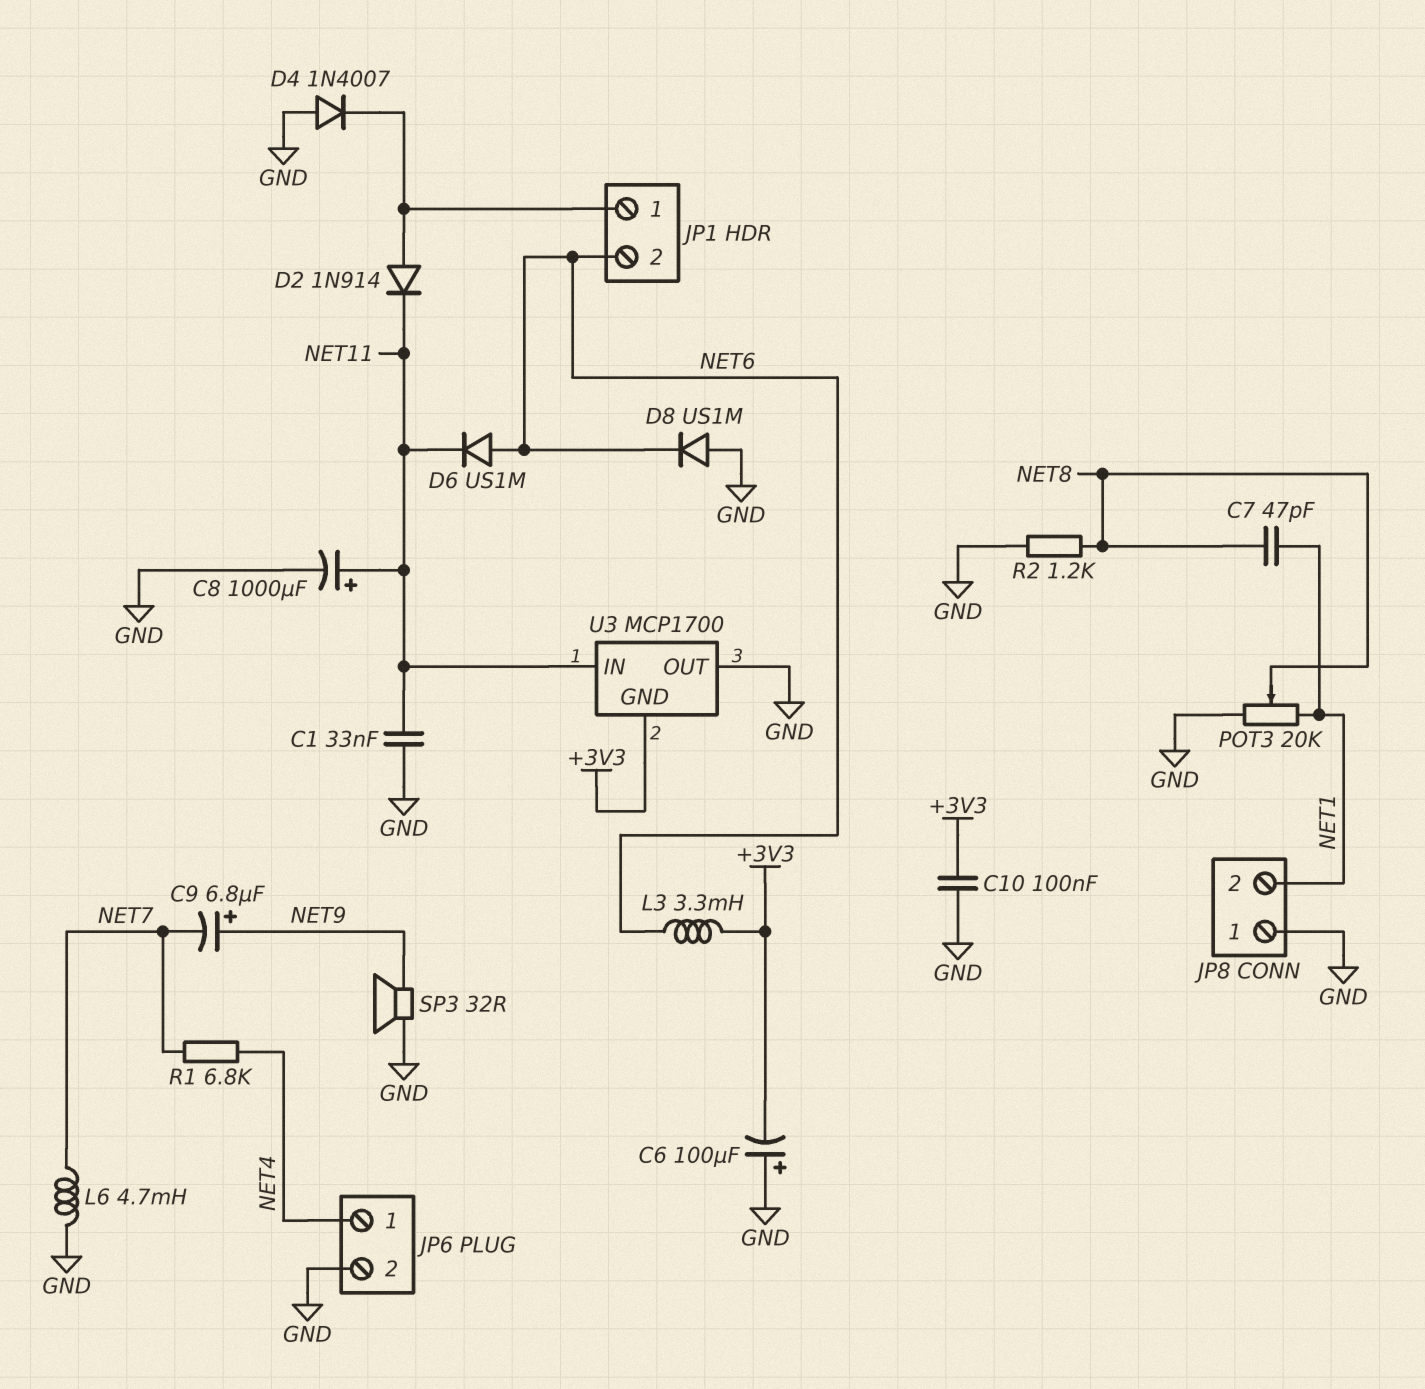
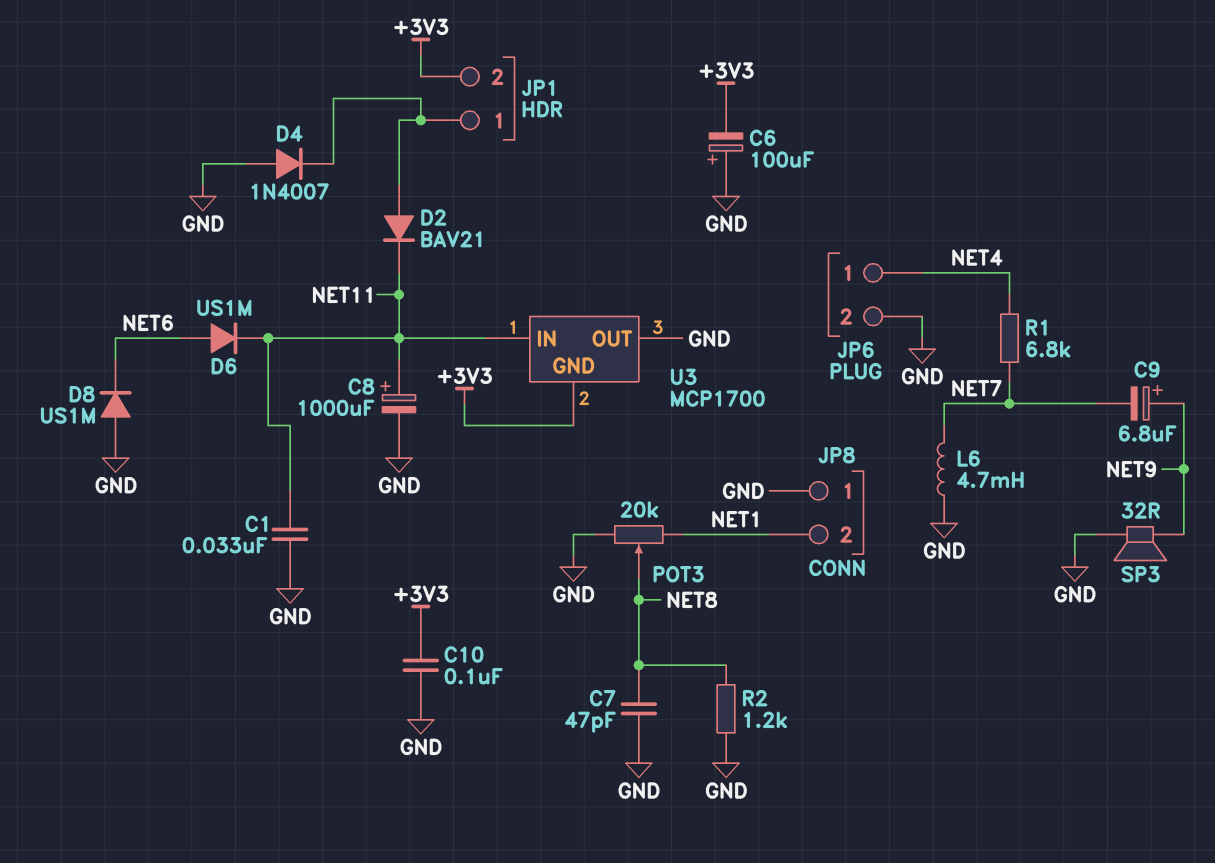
C7: 47pF (NET1, NET8) -> 47pF (GND, NET8)
D2: diode 1N914 (A JP1/1, K NET11) -> diode BAV21 (A JP1/1, K NET11)
JP1 pin 2: NET6 -> +3V3
L3: 3.3mH (+3V3, NET6) -> none

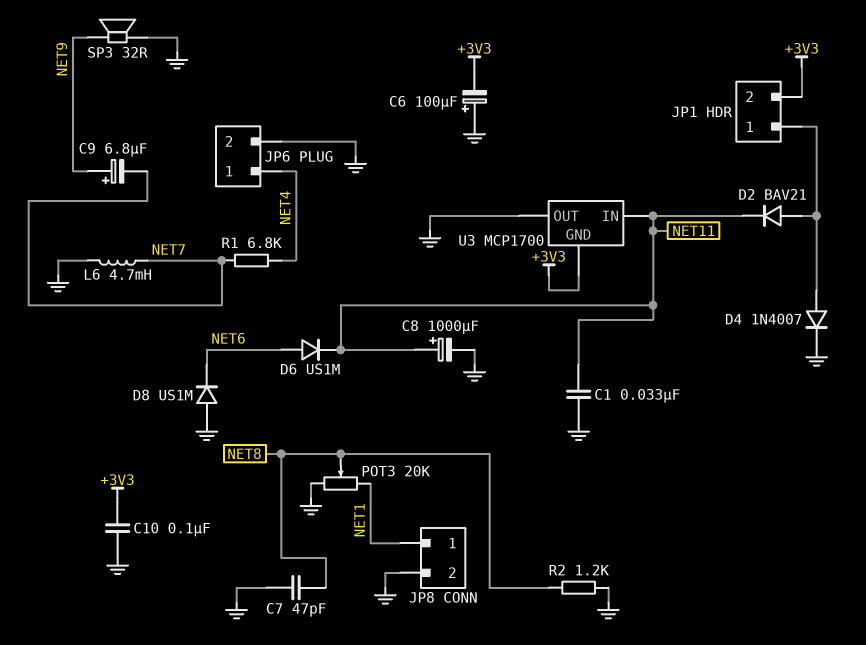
D4: diode 1N4007 (A GND, K JP1/1) -> diode 1N4007 (A JP1/1, K GND)
JP8 pin 1: GND -> NET1
JP8 pin 2: NET1 -> GND

